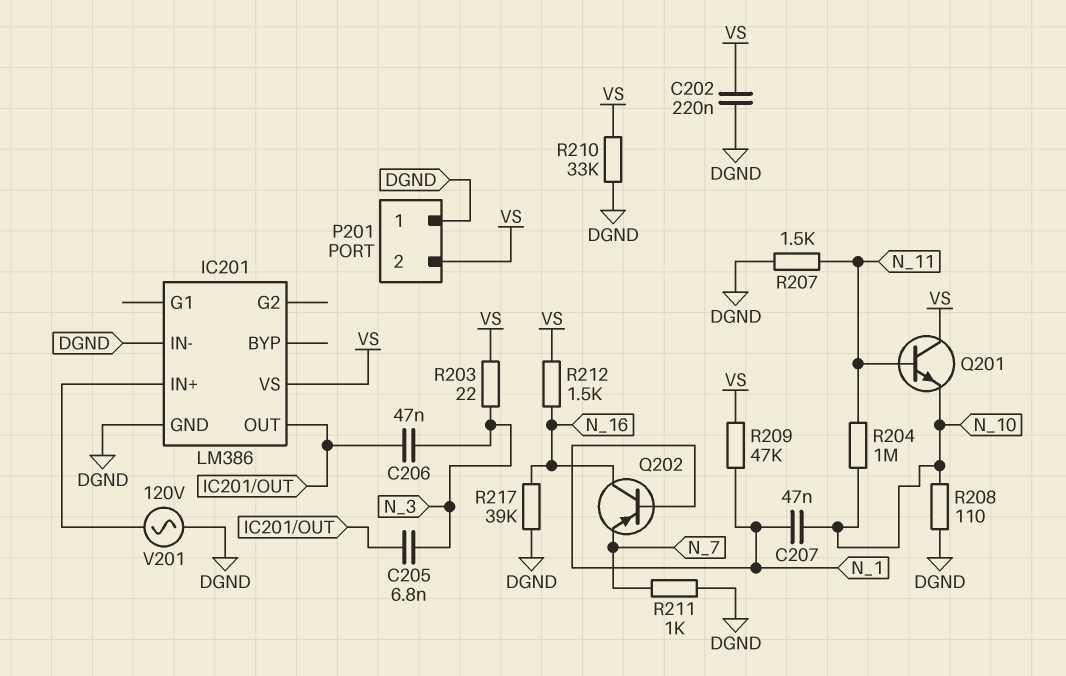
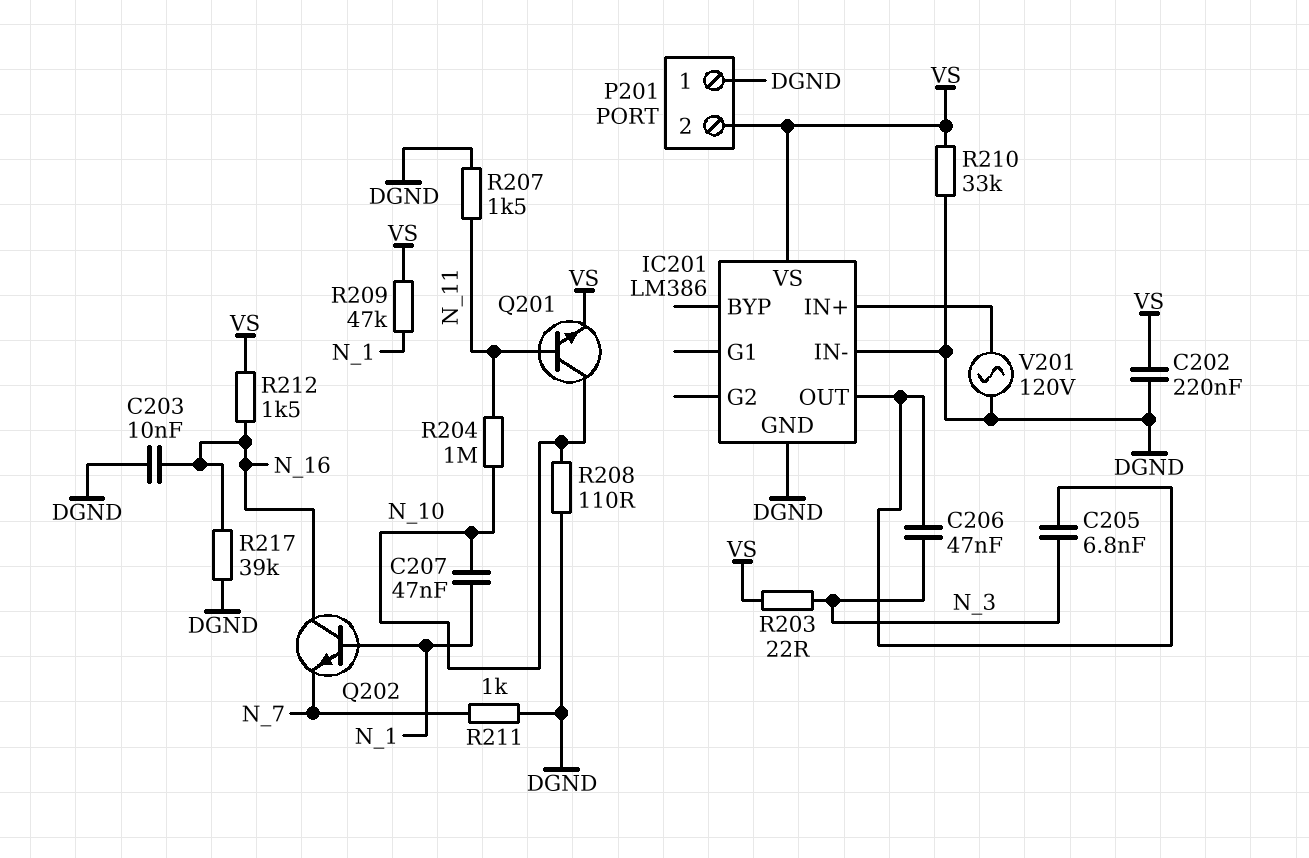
C203: none -> 10nF (DGND, N_16)
Q201: NPN (B N_11, C VS, E N_10) -> NPN (B N_11, C N_10, E VS)
Q202: PNP (B N_1, C N_16, E N_7) -> NPN (B N_1, C N_16, E N_7)

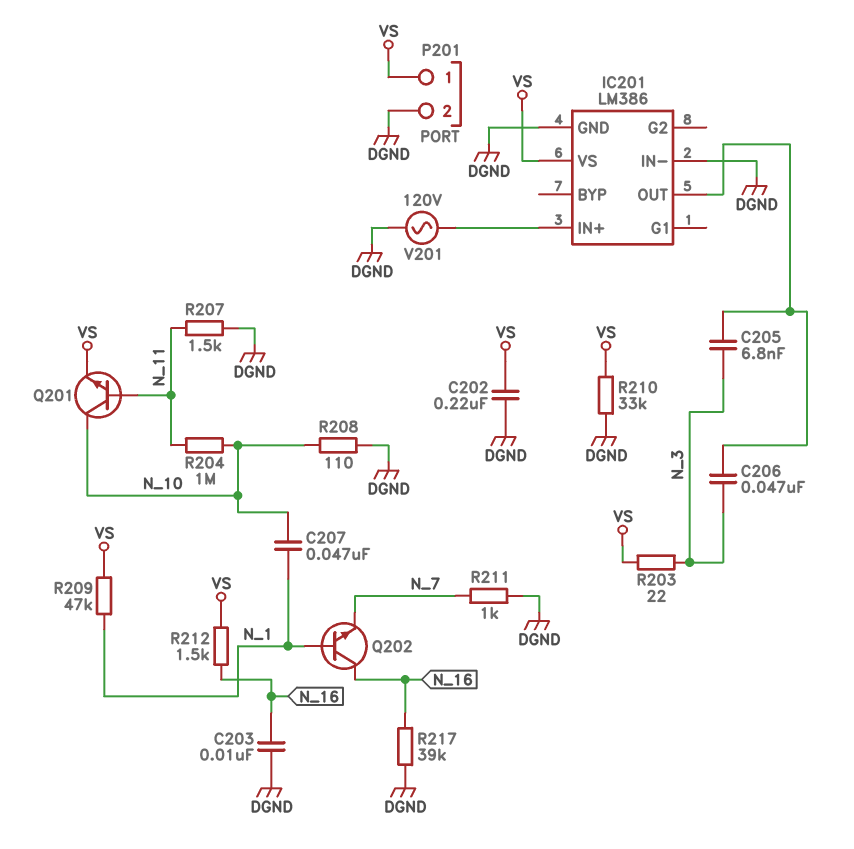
P201 pin 1: DGND -> VS
P201 pin 2: VS -> DGND

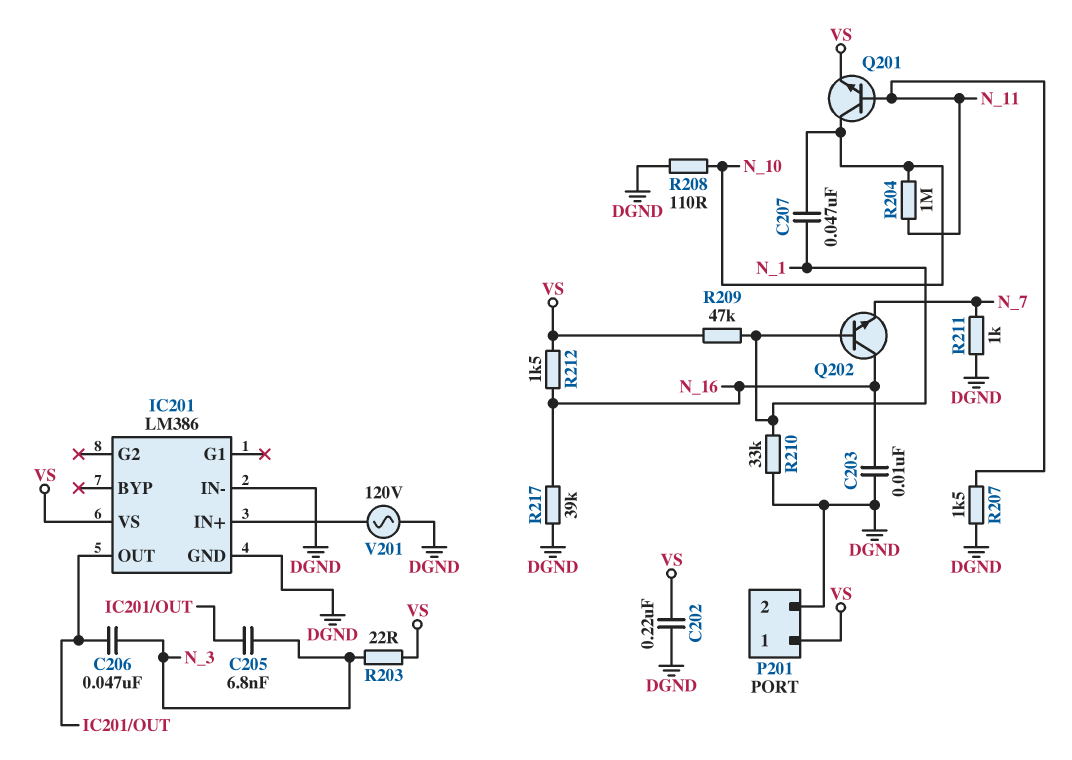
R210: 33k (DGND, VS) -> 33k (DGND, N_1)

